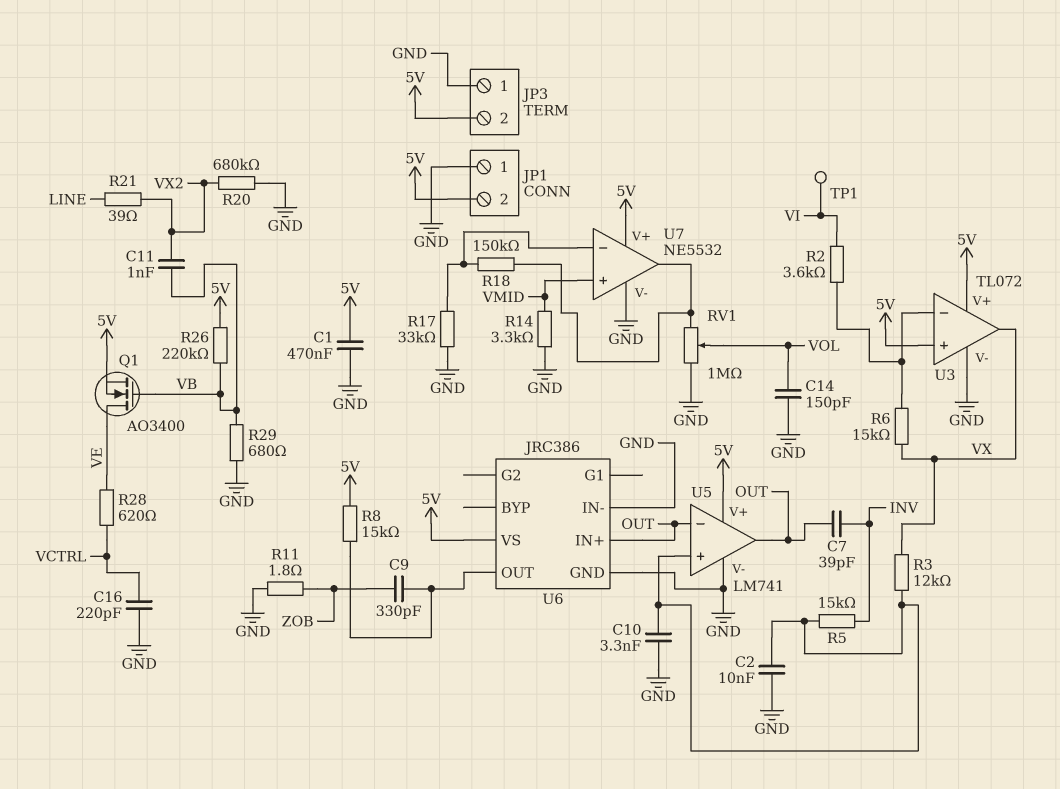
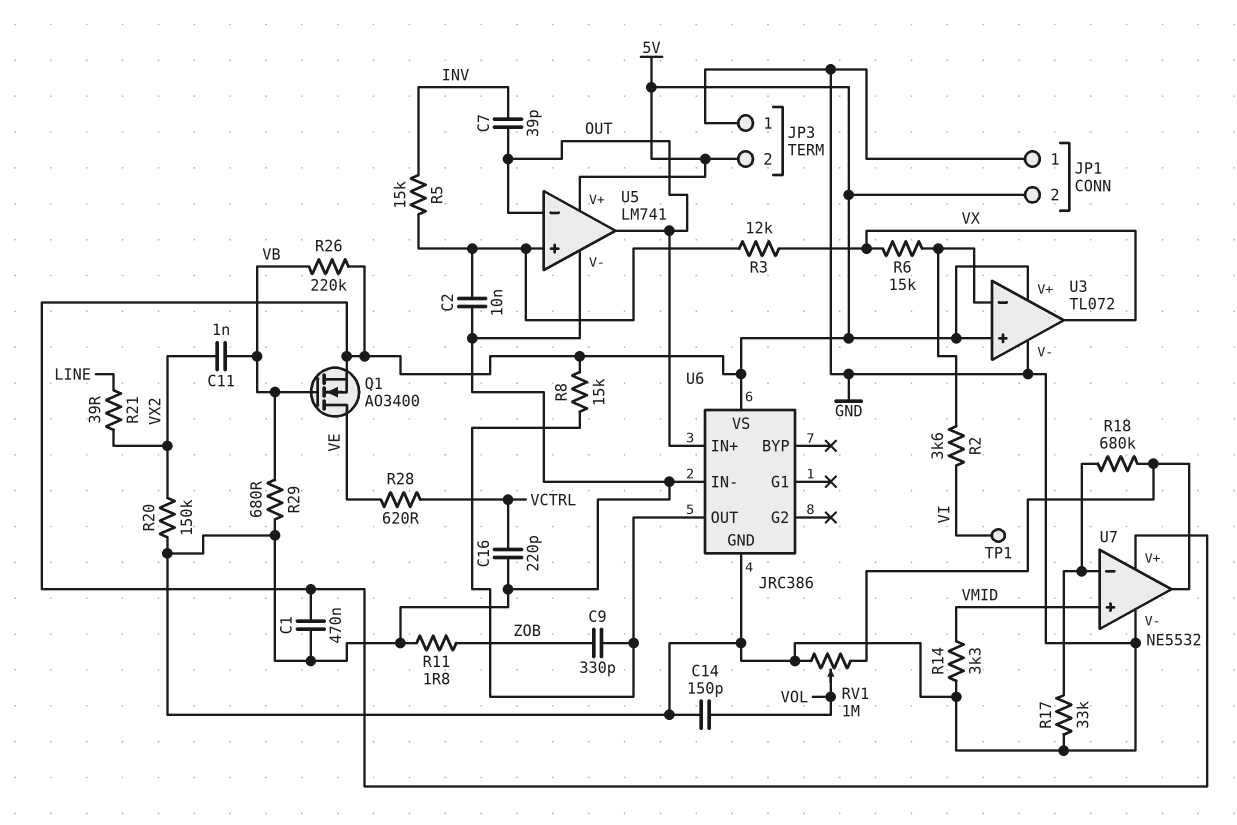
C10: 3.3nF (GND, U5/in+) -> none
R18: 150k (U7/in-, U7/out) -> 680k (U7/in-, U7/out)
R20: 680k (GND, VX2) -> 150k (GND, VX2)

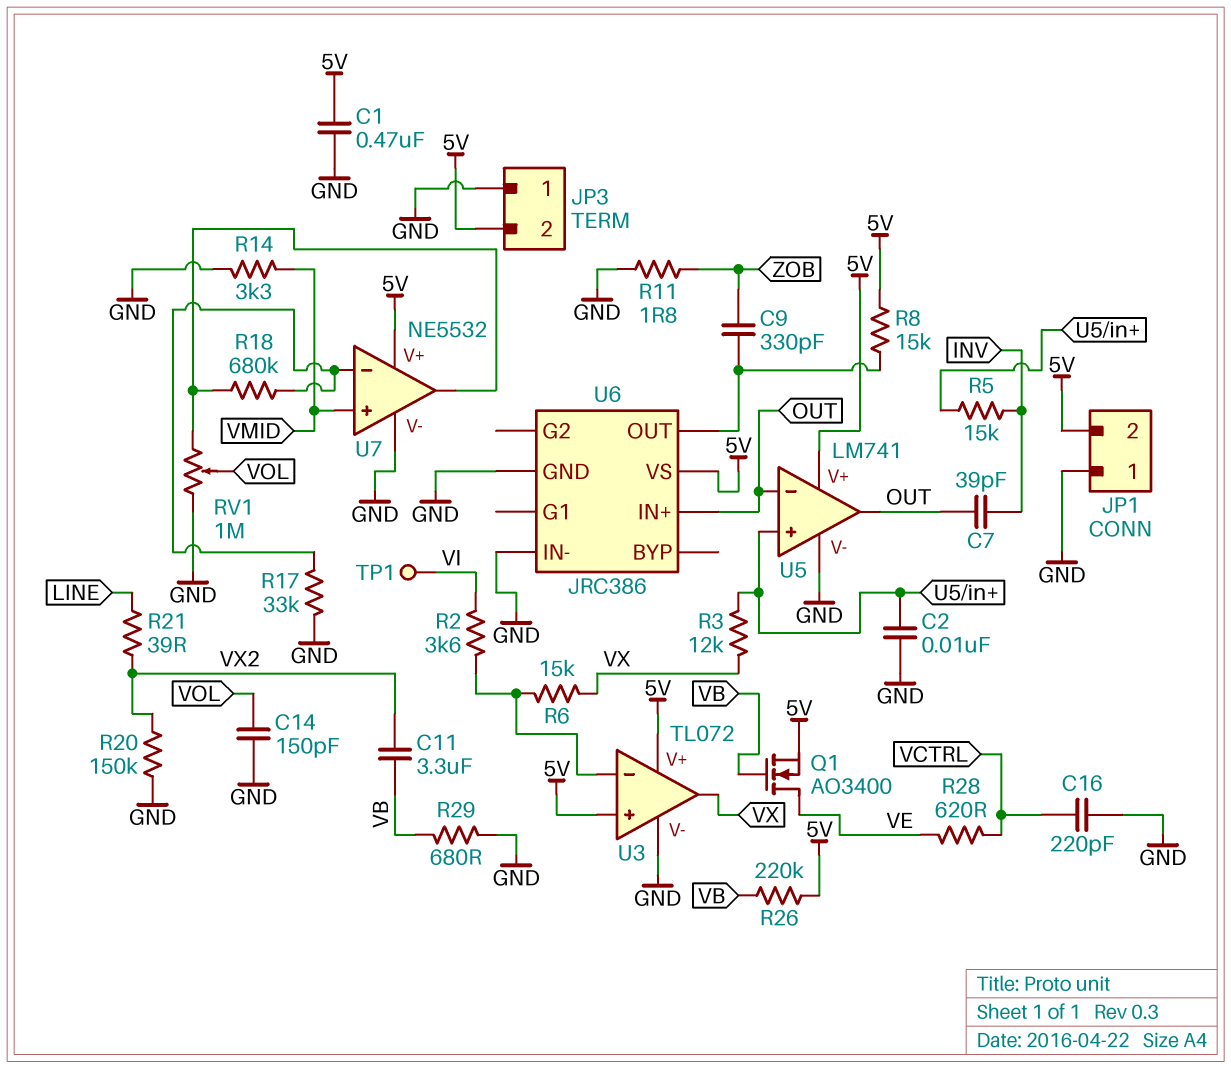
C11: 1nF (VB, VX2) -> 3.3uF (VB, VX2)

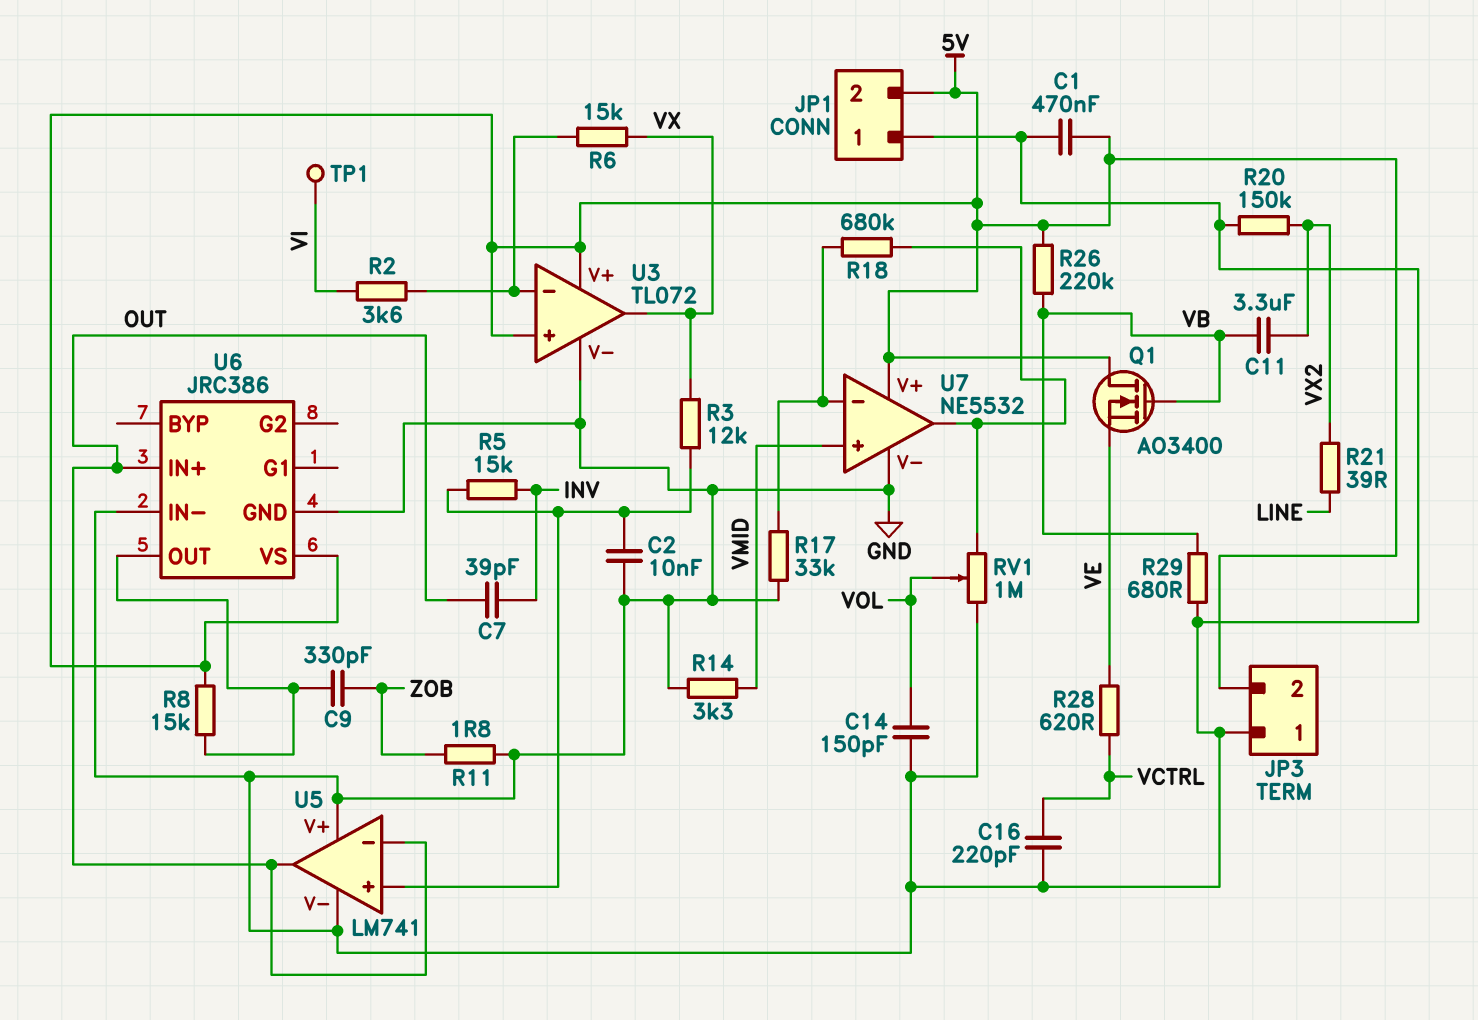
Q1: NMOS AO3400 (G VB, D VE, S 5V) -> NMOS AO3400 (G VB, D 5V, S VE)
U5 pin V+: 5V -> GND

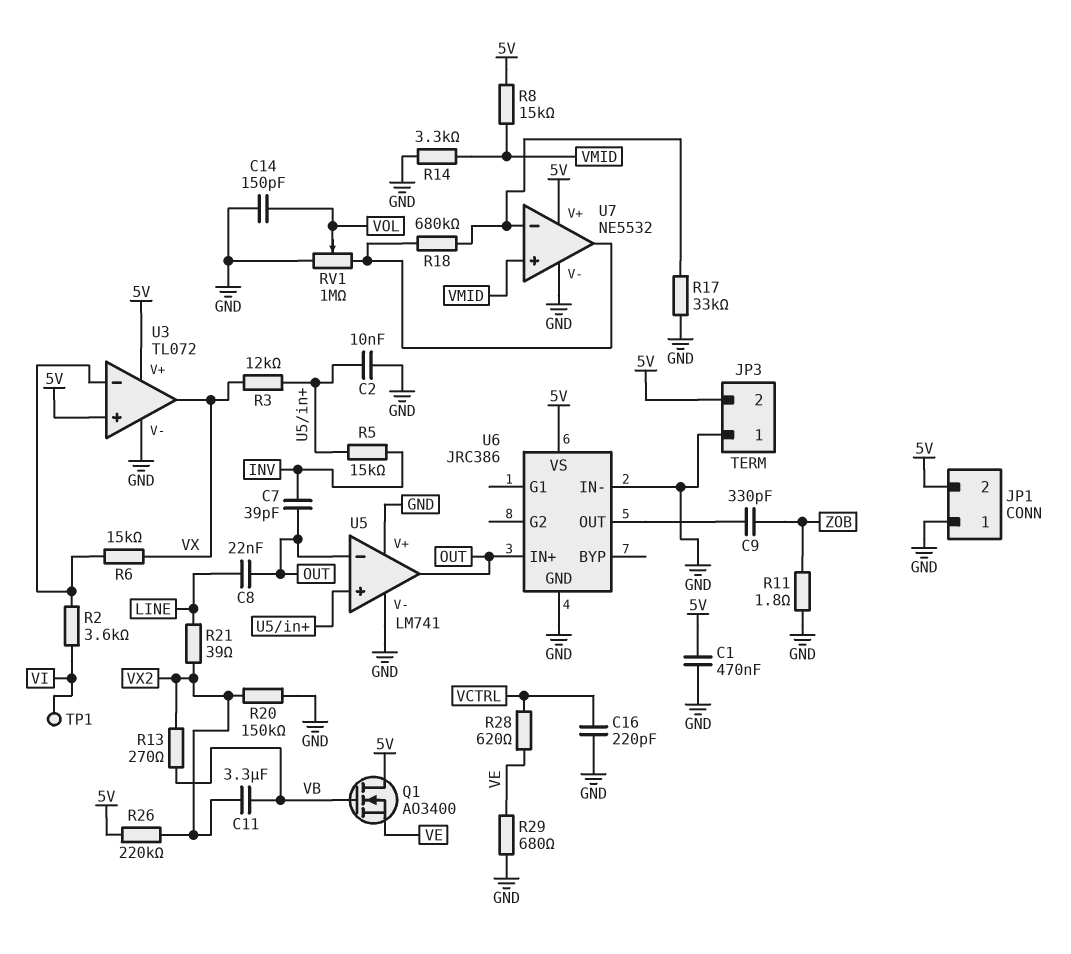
C8: none -> 22nF (LINE, OUT)
R8: 15k (5V, U6/OUT) -> 15k (5V, VMID)
R13: none -> 270 (VB, VX2)
R26: 220k (5V, VB) -> 220k (5V, VX2)
R29: 680 (GND, VB) -> 680 (GND, VE)

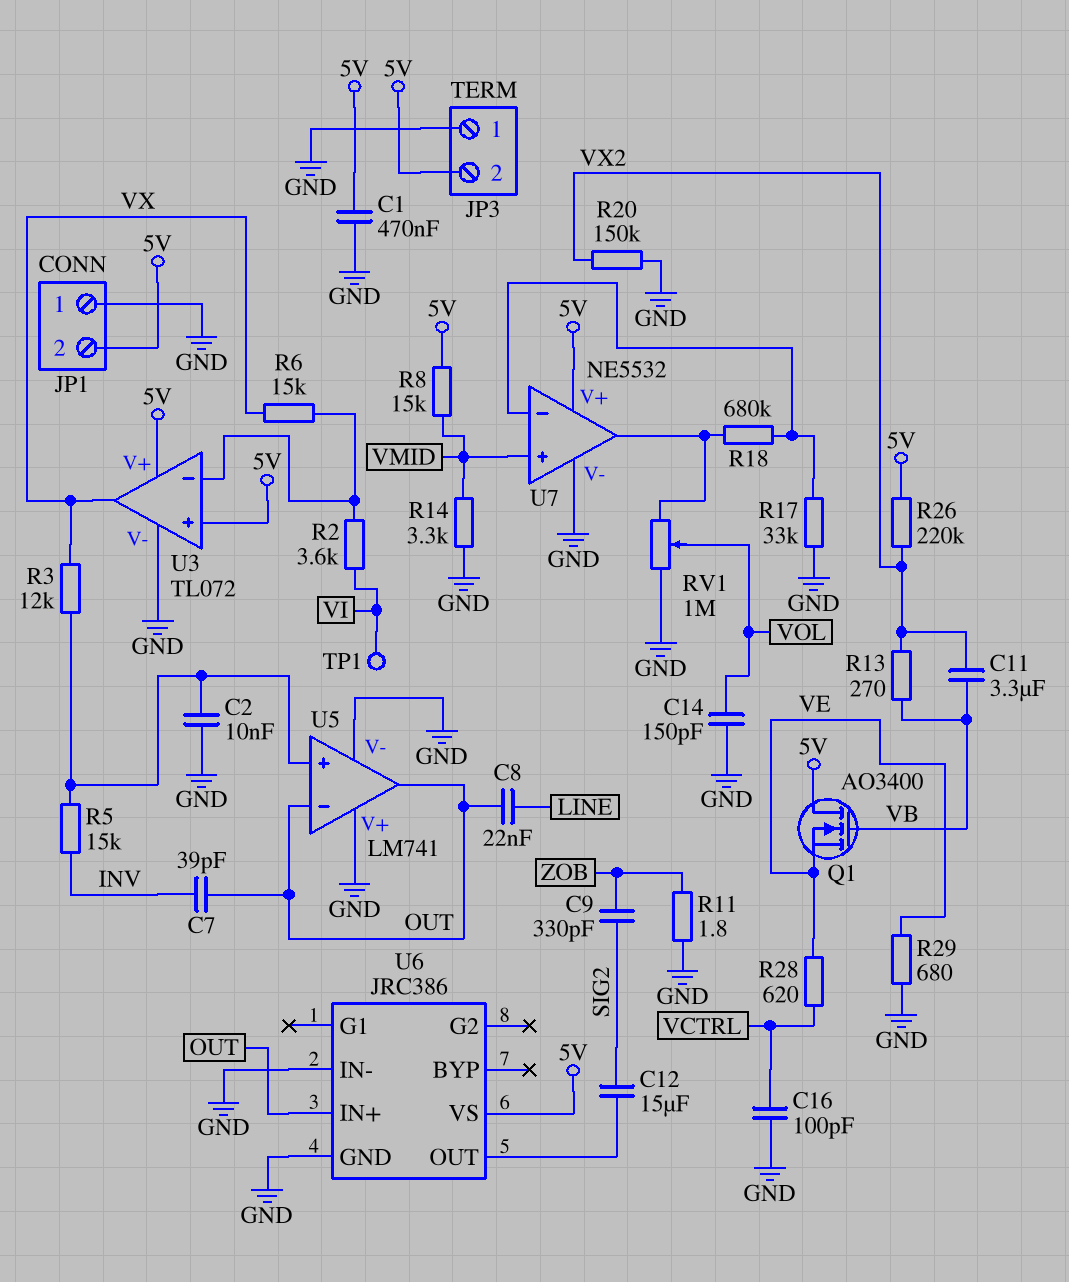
C9: 330pF (U6/OUT, ZOB) -> 330pF (SIG2, ZOB)
C12: none -> 15uF (SIG2, U6/OUT)
C16: 220pF (GND, VCTRL) -> 100pF (GND, VCTRL)
R21: 39 (LINE, VX2) -> none

